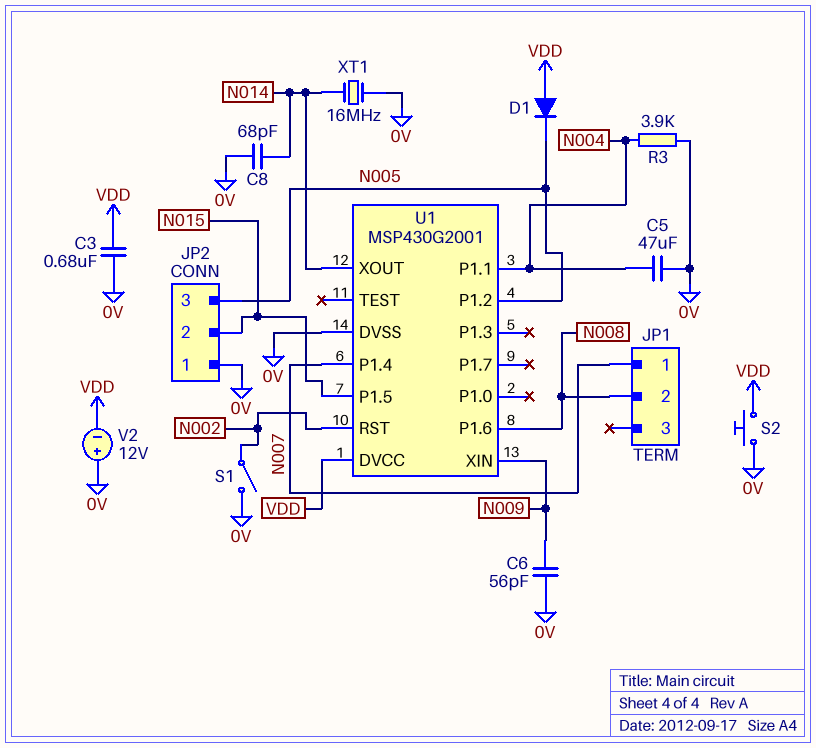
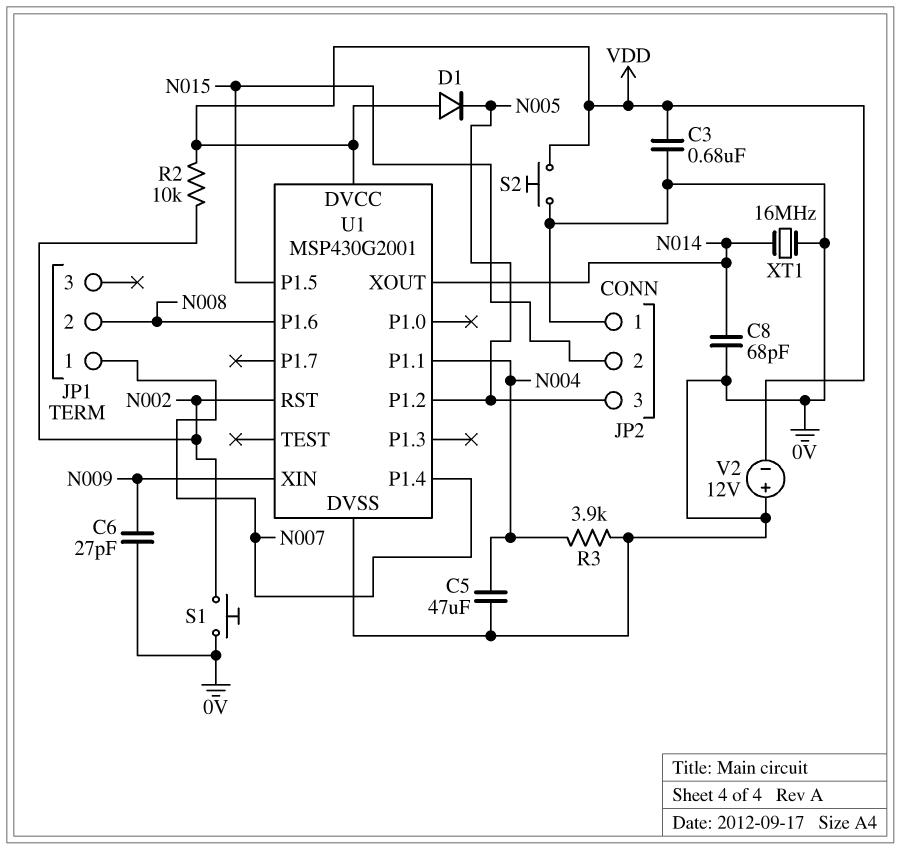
C6: 56pF (0V, N009) -> 27pF (0V, N009)
R2: none -> 10k (N002, VDD)
S1: switch (0V, N002) -> button (0V, N002)

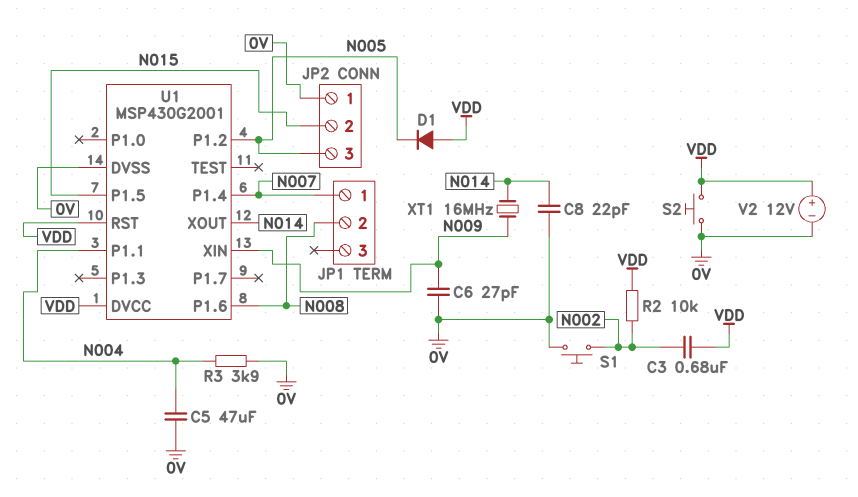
C3: 680nF (0V, VDD) -> 680nF (N002, VDD)
C8: 68pF (0V, N014) -> 22pF (0V, N014)
U1 pin RST: N002 -> VDD
V2: 12V (plus 0V, minus VDD) -> 12V (plus VDD, minus 0V)
XT1: 16MHz (0V, N014) -> 16MHz (N009, N014)

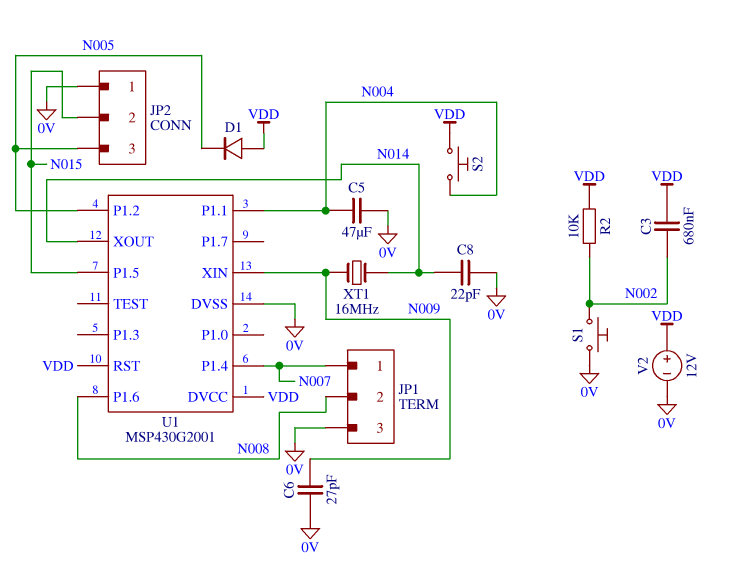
JP1 pin 3: none -> 0V
R3: 3.9k (0V, N004) -> none
S2: button (0V, VDD) -> button (N004, VDD)

